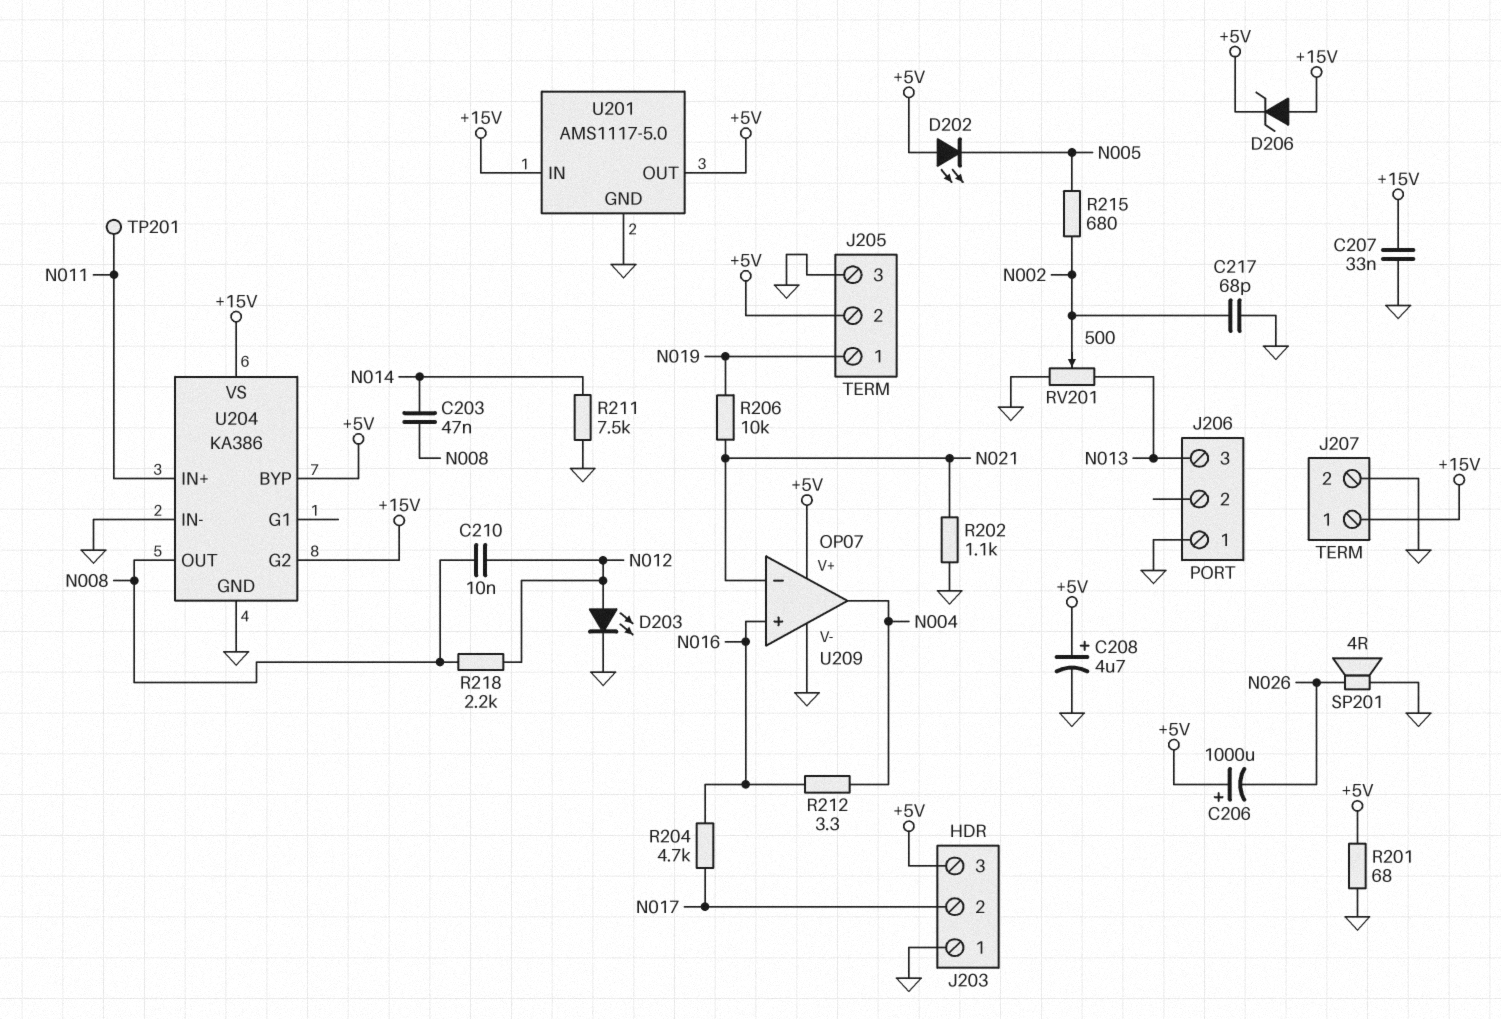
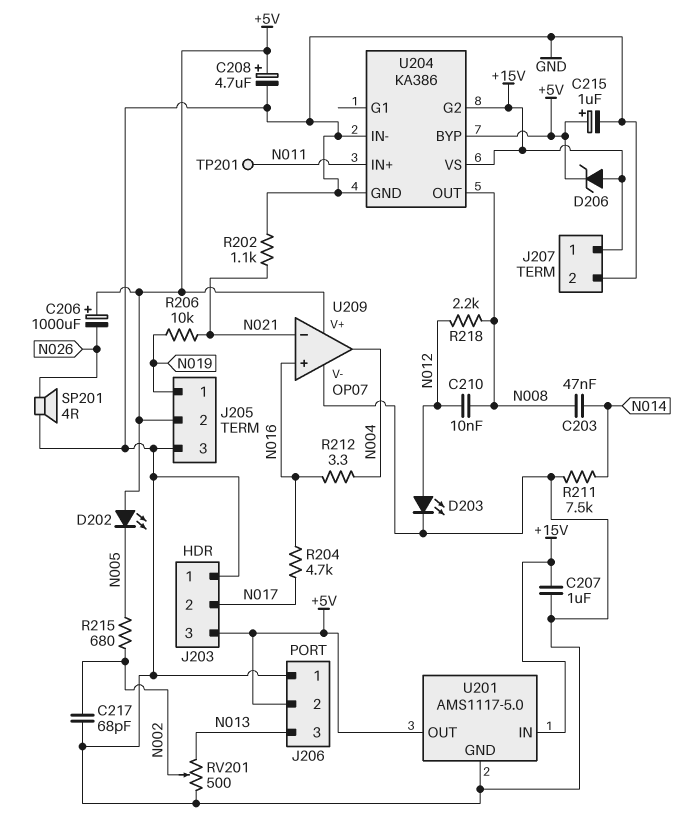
C207: 33nF (+15V, GND) -> 1uF (+15V, GND)
C215: none -> 1uF (plus +5V, minus GND)
J206 pin 2: none -> +5V
R201: 68 (+5V, GND) -> none

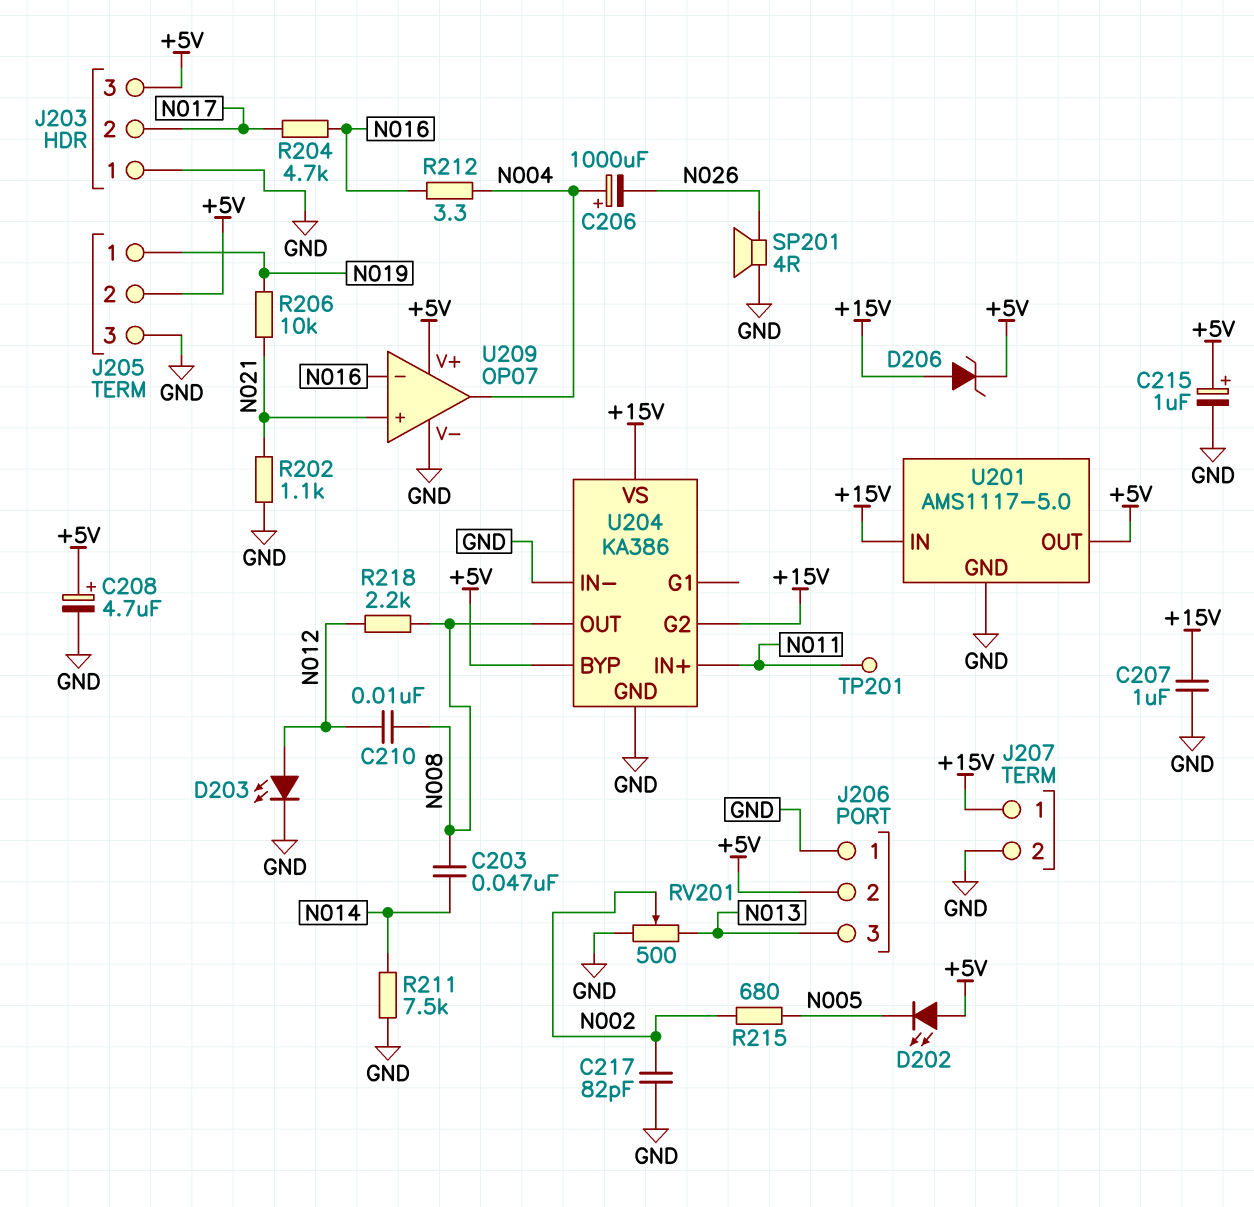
C206: 1000uF (plus +5V, minus N026) -> 1000uF (plus N004, minus N026)
C217: 68pF (GND, N002) -> 82pF (GND, N002)
U209 pin in+: N016 -> N021
U209 pin in-: N021 -> N016

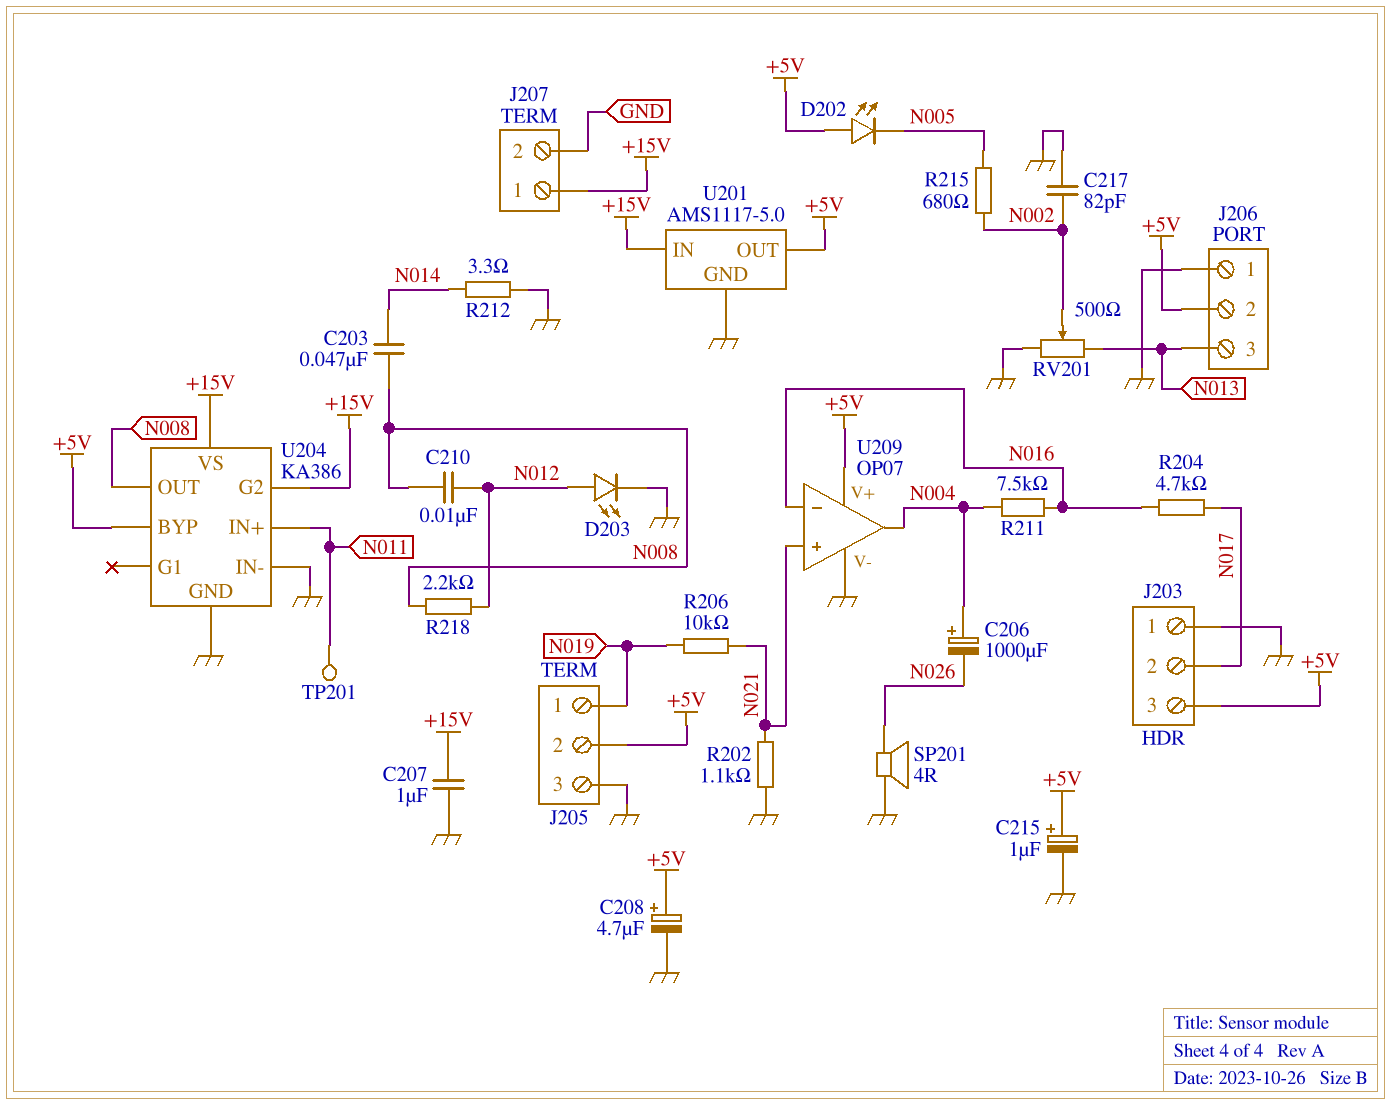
D206: zener (A +15V, K +5V) -> none
R211: 7.5k (GND, N014) -> 7.5k (N004, N016)
R212: 3.3 (N004, N016) -> 3.3 (GND, N014)

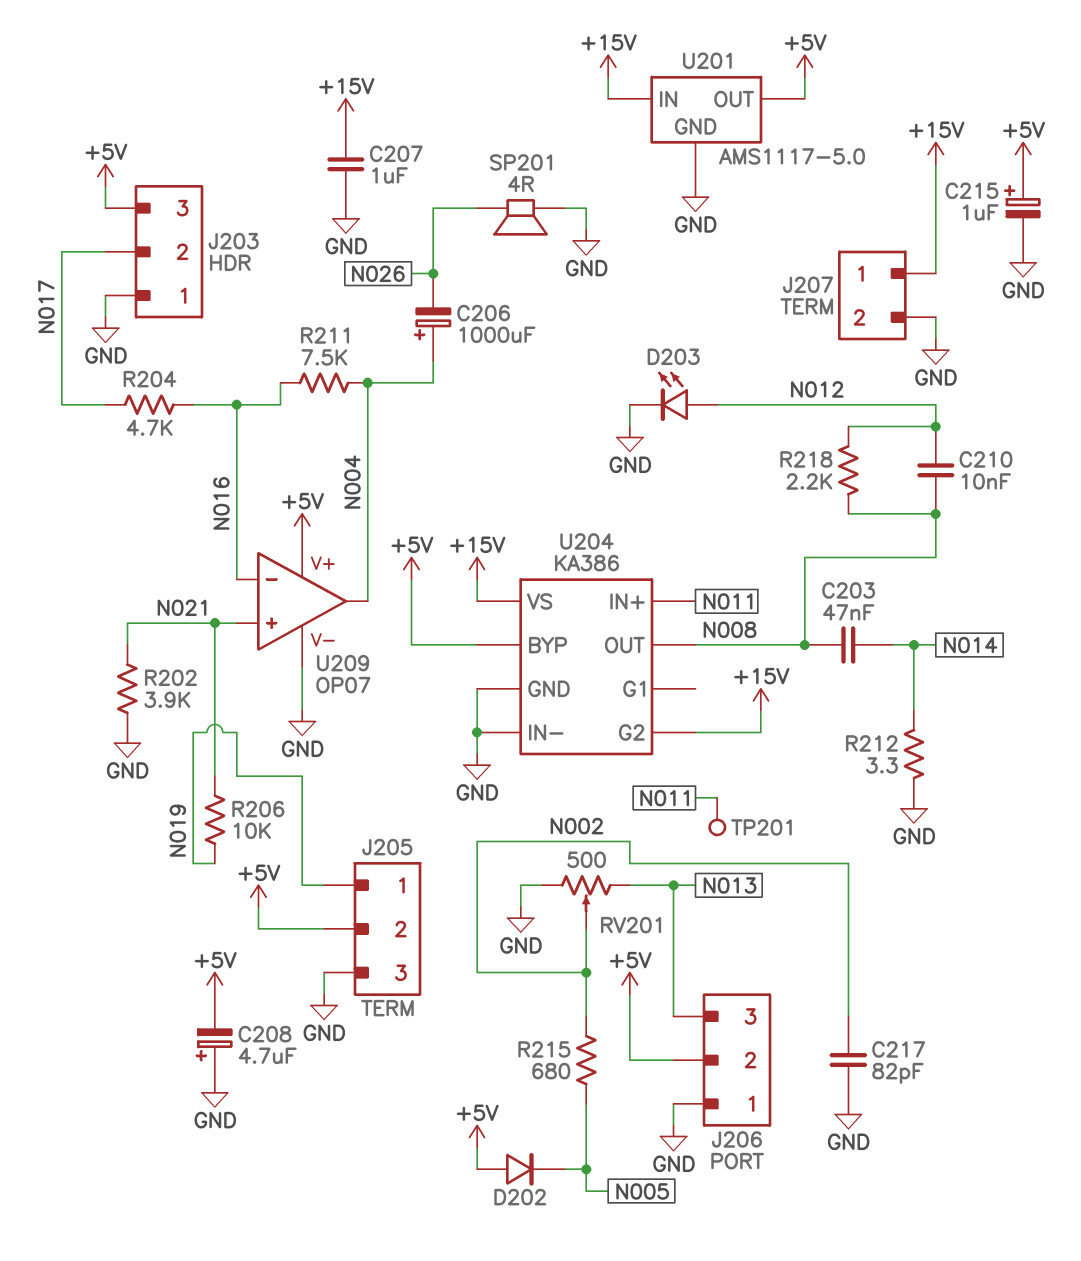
C208: 4.7uF (plus +5V, minus GND) -> 4.7uF (plus GND, minus +5V)
D202: LED (A +5V, K N005) -> diode (A +5V, K N005)
R202: 1.1k (GND, N021) -> 3.9k (GND, N021)

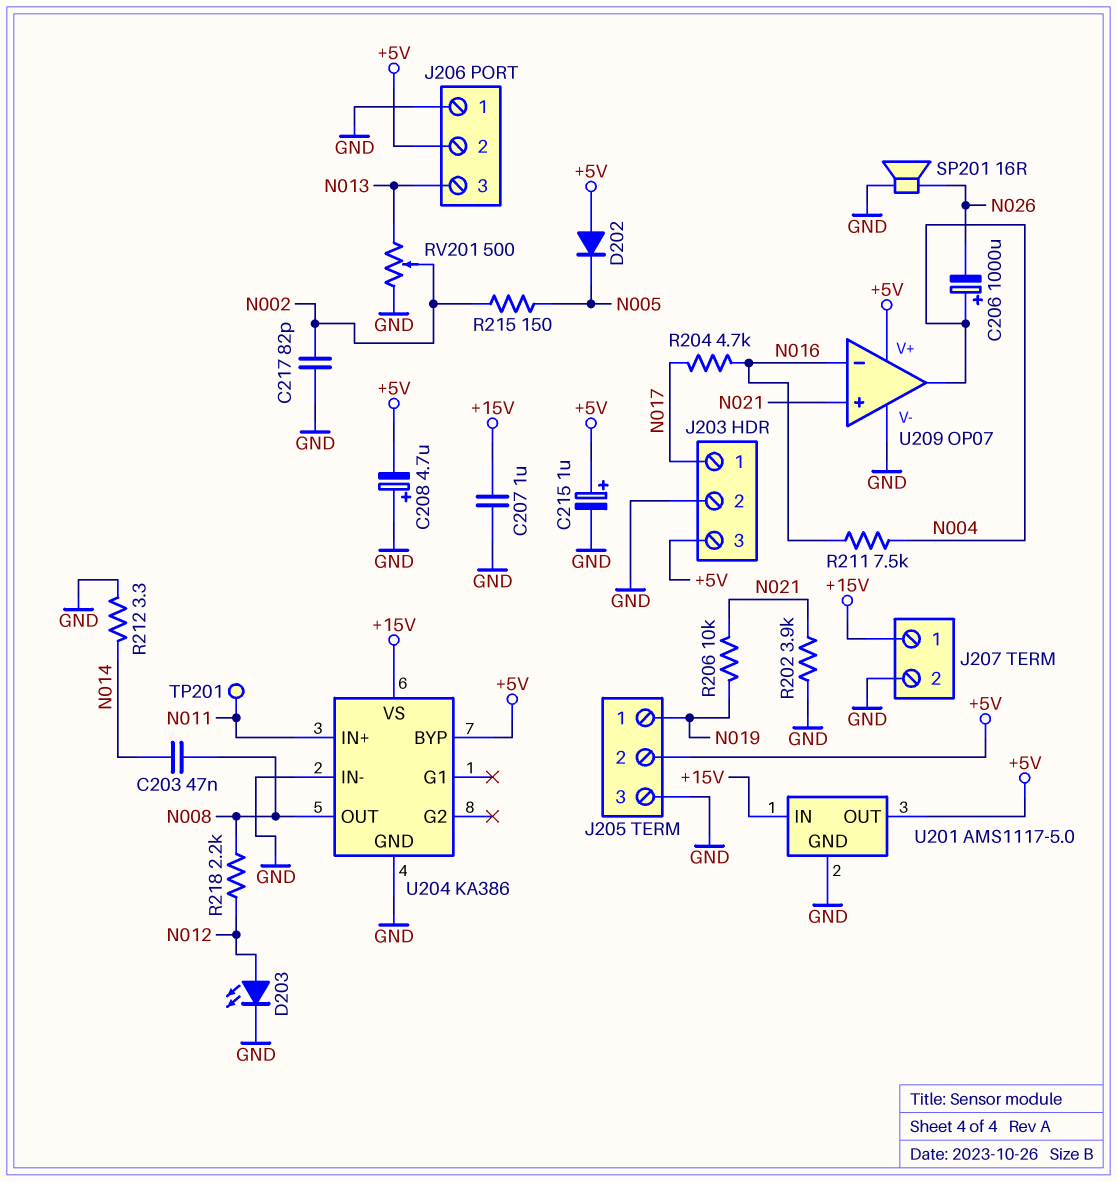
C210: 10nF (N008, N012) -> none
J203 pin 1: GND -> N017
J203 pin 2: N017 -> GND
R215: 680 (N002, N005) -> 150 (N002, N005)
SP201: speaker 4R (GND, N026) -> speaker 16R (GND, N026)
U204 pin G2: +15V -> none

